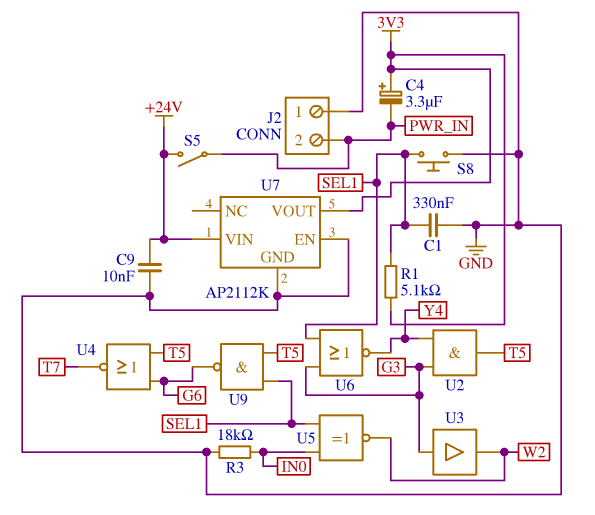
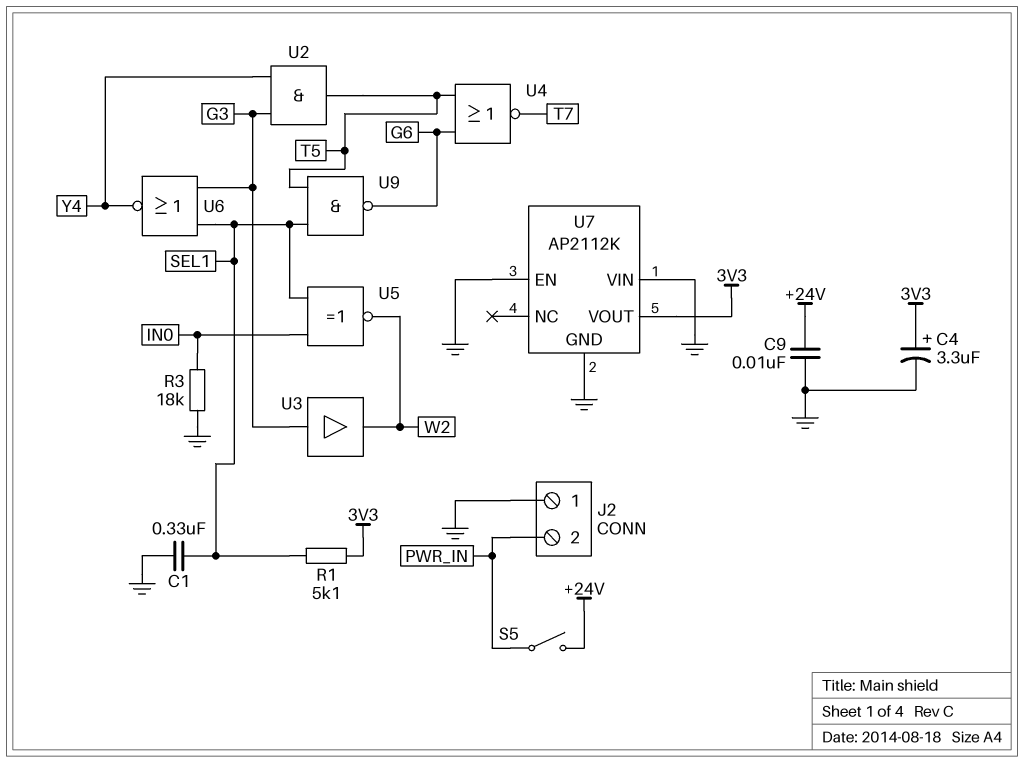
C4: 3.3uF (plus 3V3, minus PWR_IN) -> 3.3uF (plus 3V3, minus GND)
S8: button (GND, SEL1) -> none
U7 pin VIN: +24V -> GND

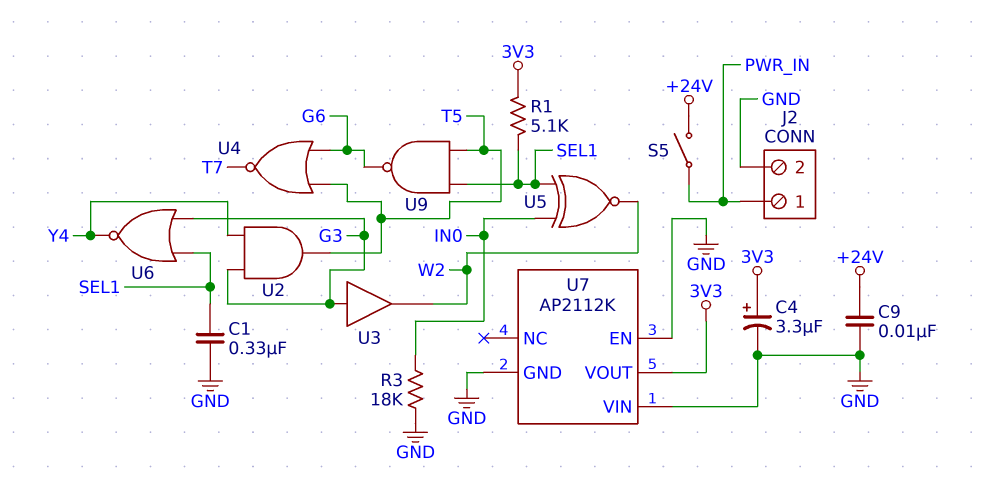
J2 pin 1: GND -> PWR_IN
J2 pin 2: PWR_IN -> GND

